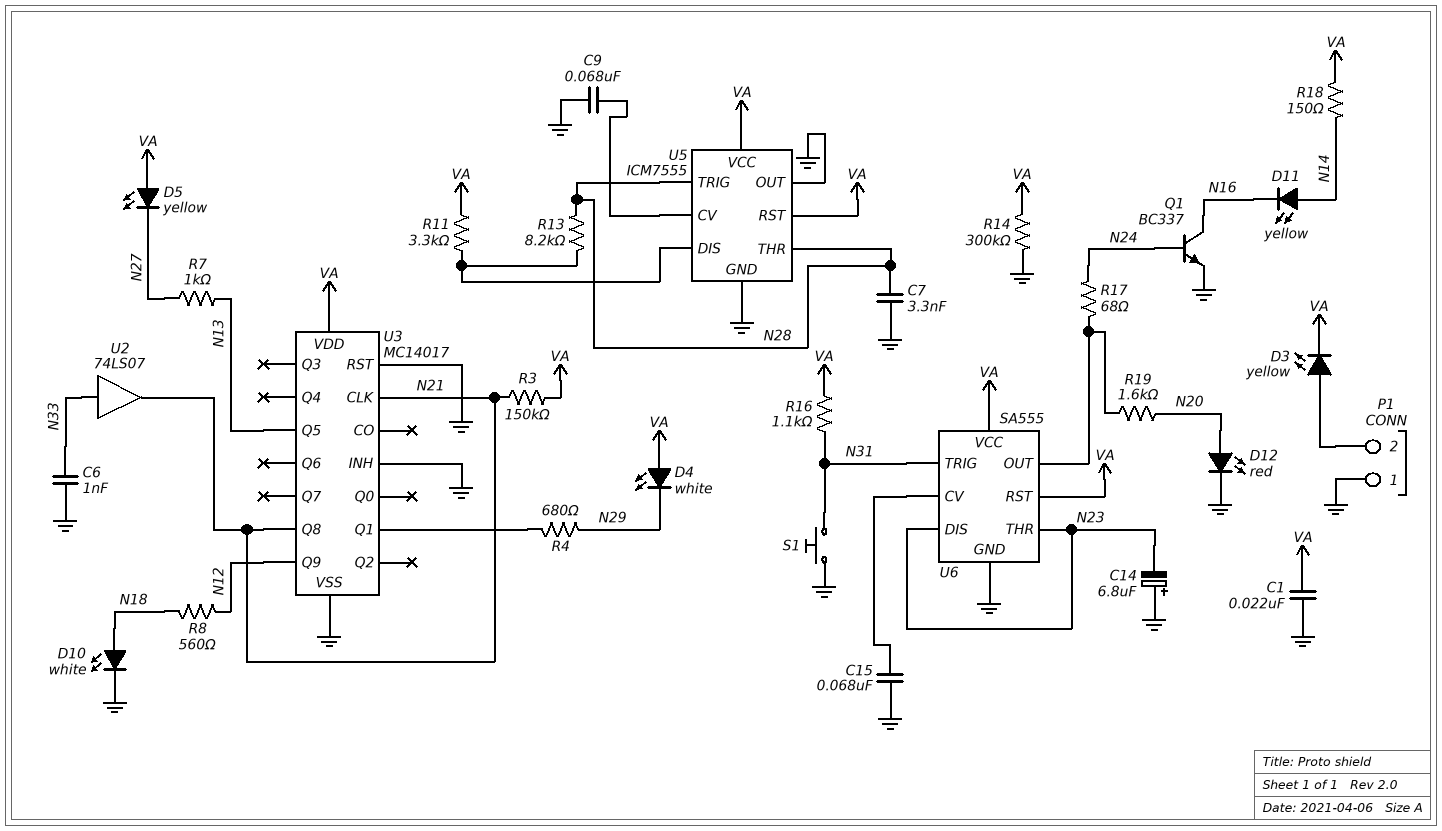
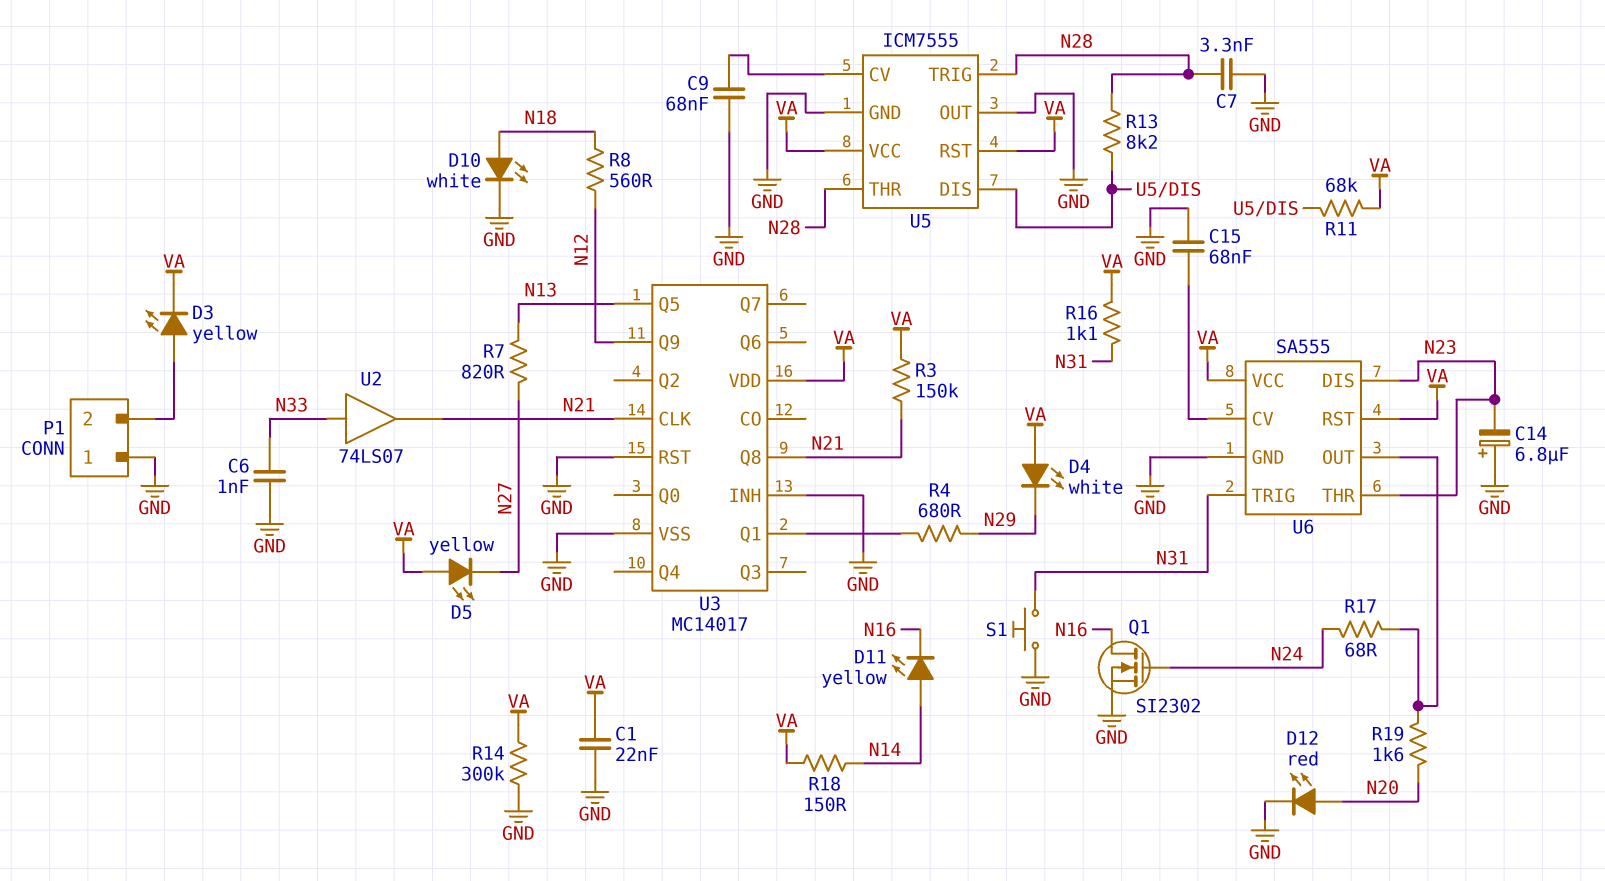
Q1: NPN BC337 (B N24, C N16, E GND) -> NMOS SI2302 (G N24, D N16, S GND)
R7: 1k (N13, N27) -> 820 (N13, N27)
R11: 3.3k (U5/DIS, VA) -> 68k (U5/DIS, VA)

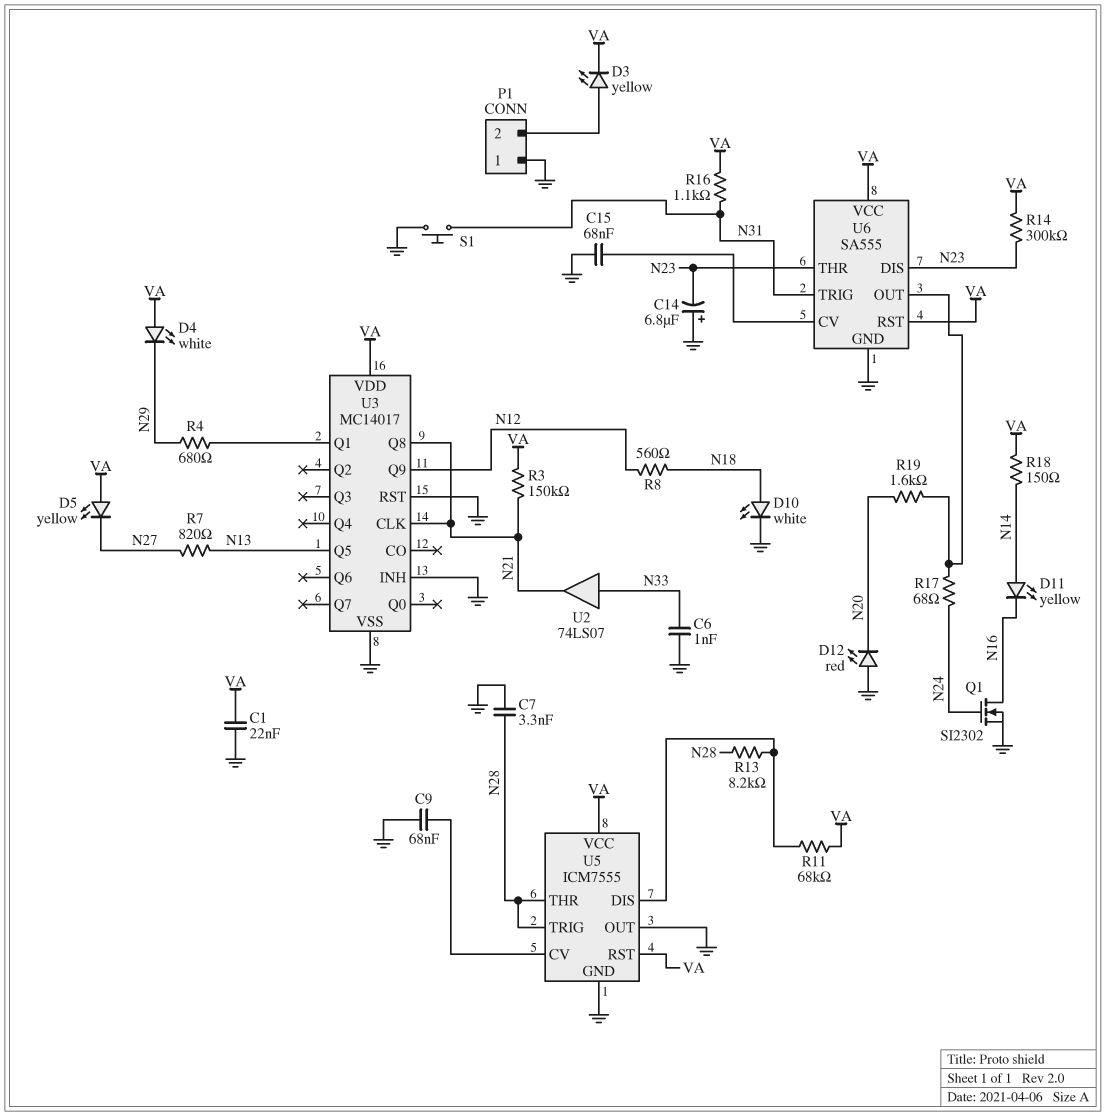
D12: LED red (A N20, K GND) -> LED red (A GND, K N20)
R14: 300k (GND, VA) -> 300k (N23, VA)

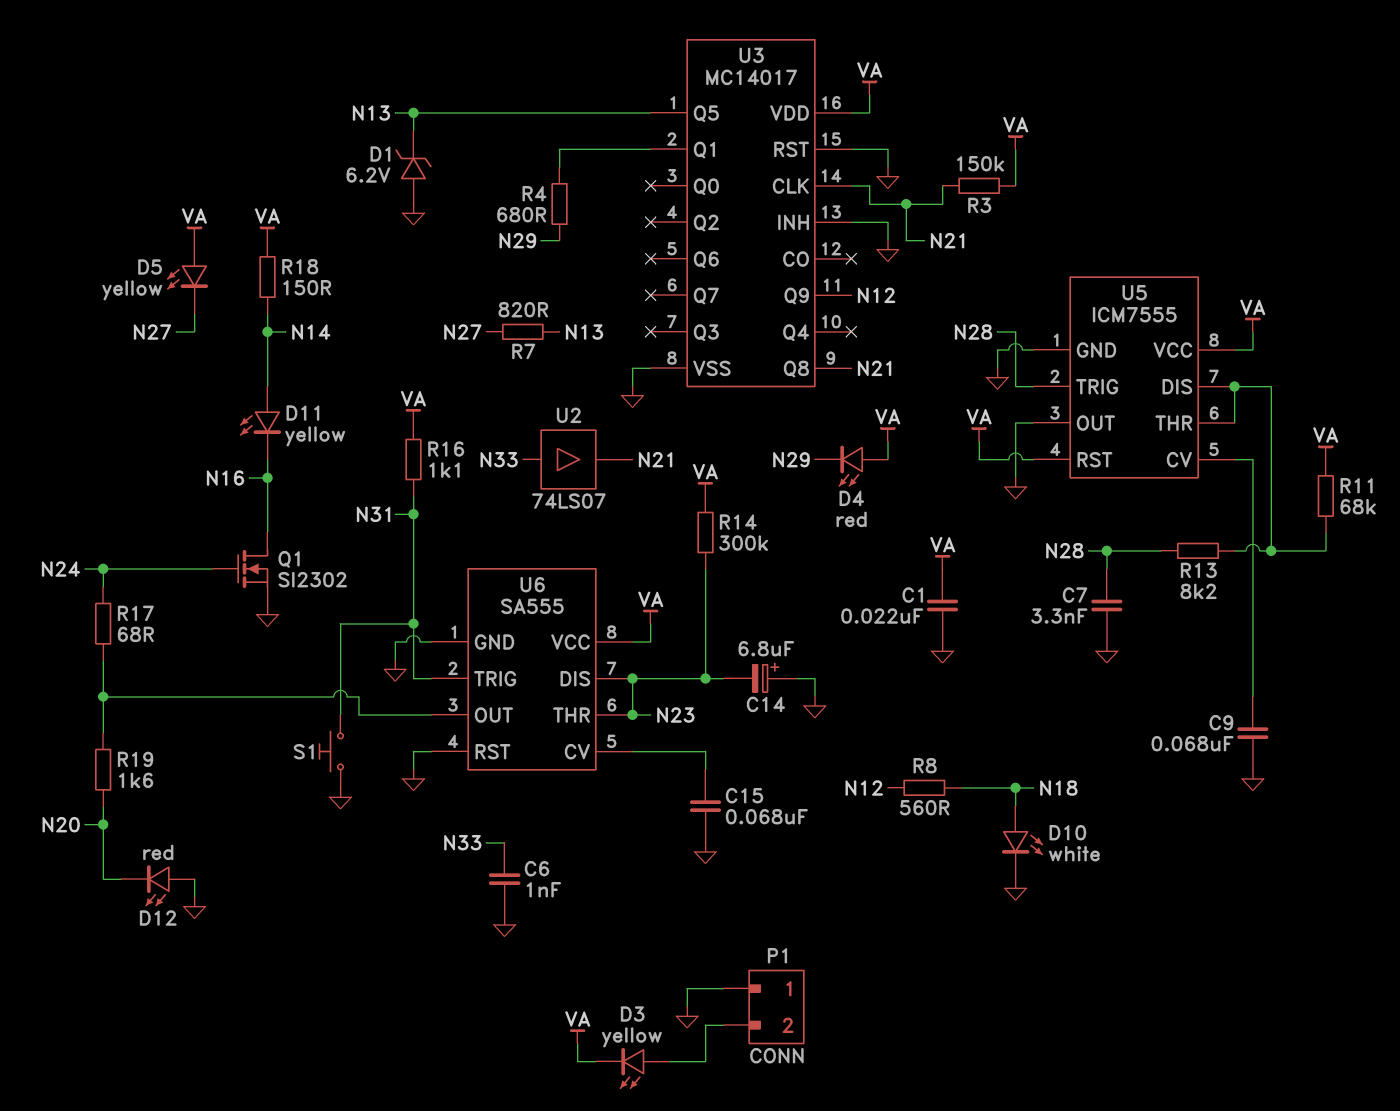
D1: none -> zener 6.2V (A GND, K N13)
D4: LED white (A VA, K N29) -> LED red (A VA, K N29)
U5 pin THR: N28 -> U5/DIS
U6 pin RST: VA -> GND

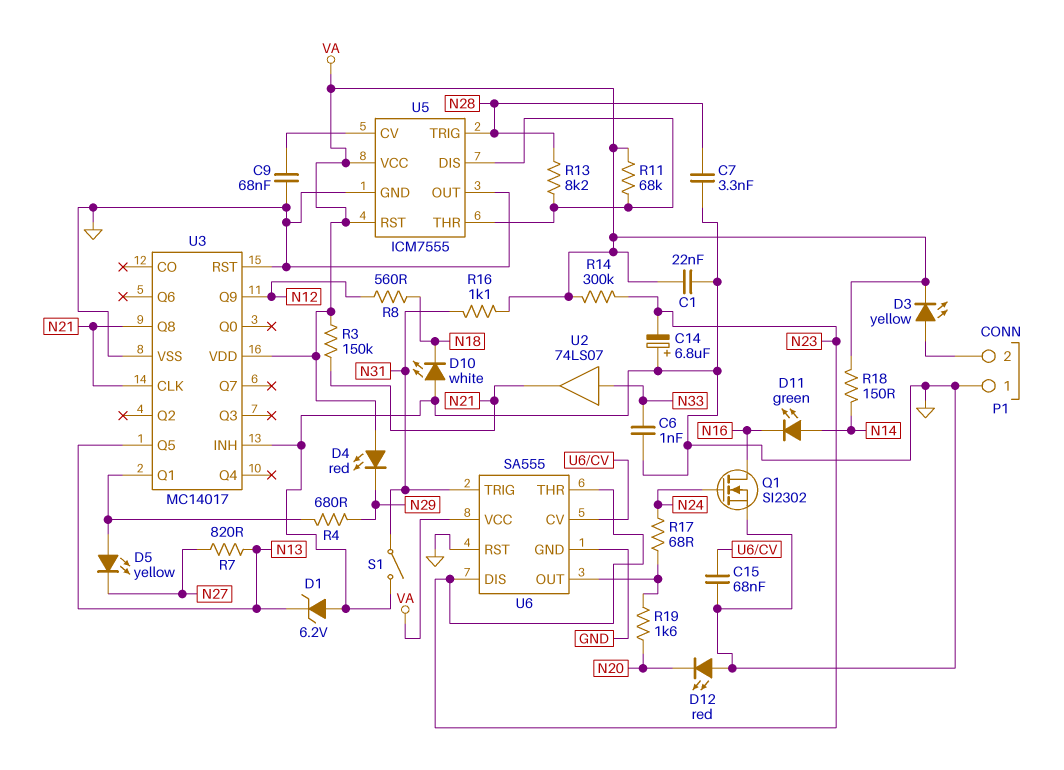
D5: LED yellow (A VA, K N27) -> LED yellow (A U3/Q1, K N27)
D10: LED white (A N18, K GND) -> LED white (A GND, K N18)
D11: LED yellow (A N14, K N16) -> LED green (A N14, K N16)
S1: button (GND, N31) -> switch (GND, N31)

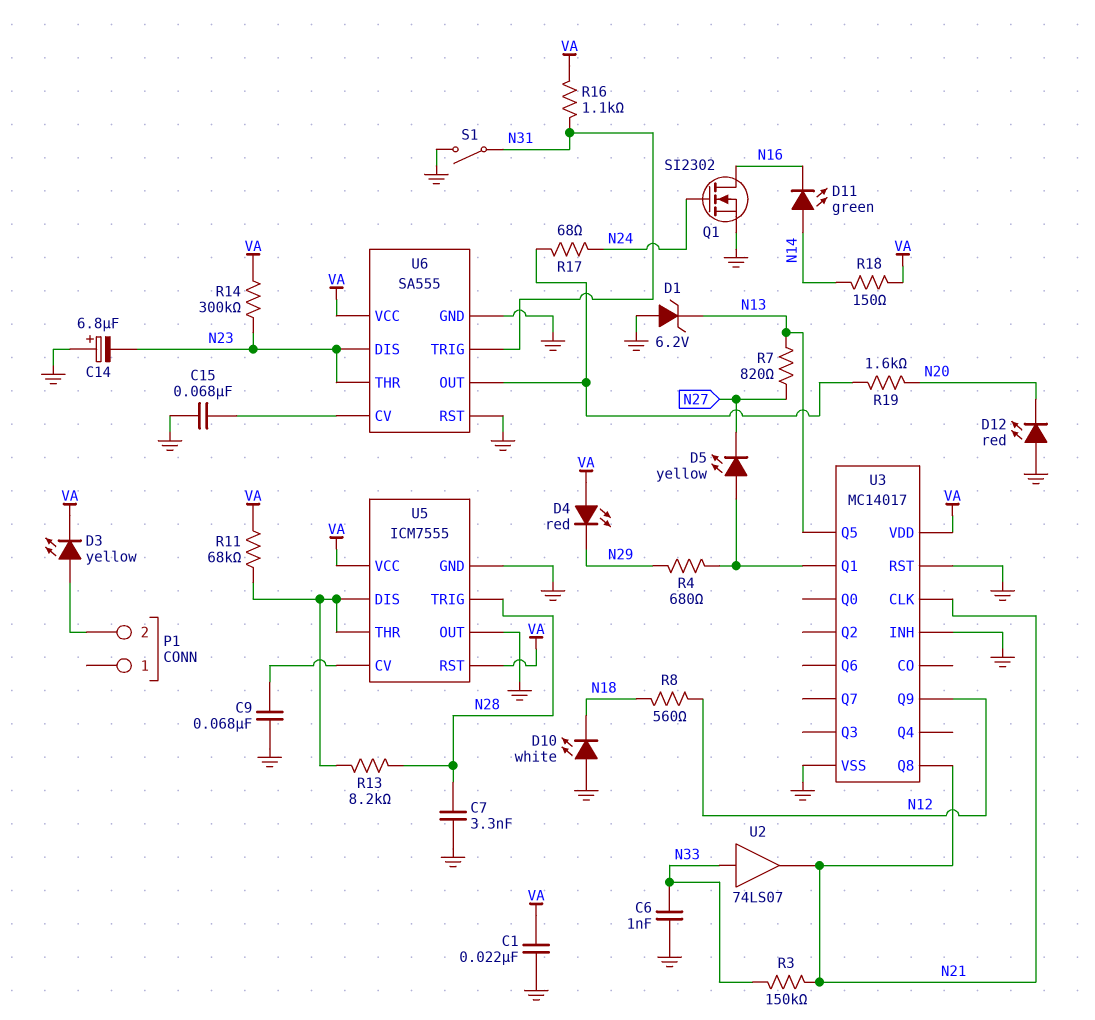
P1 pin 1: GND -> none
R3: 150k (N21, VA) -> 150k (N21, N33)

